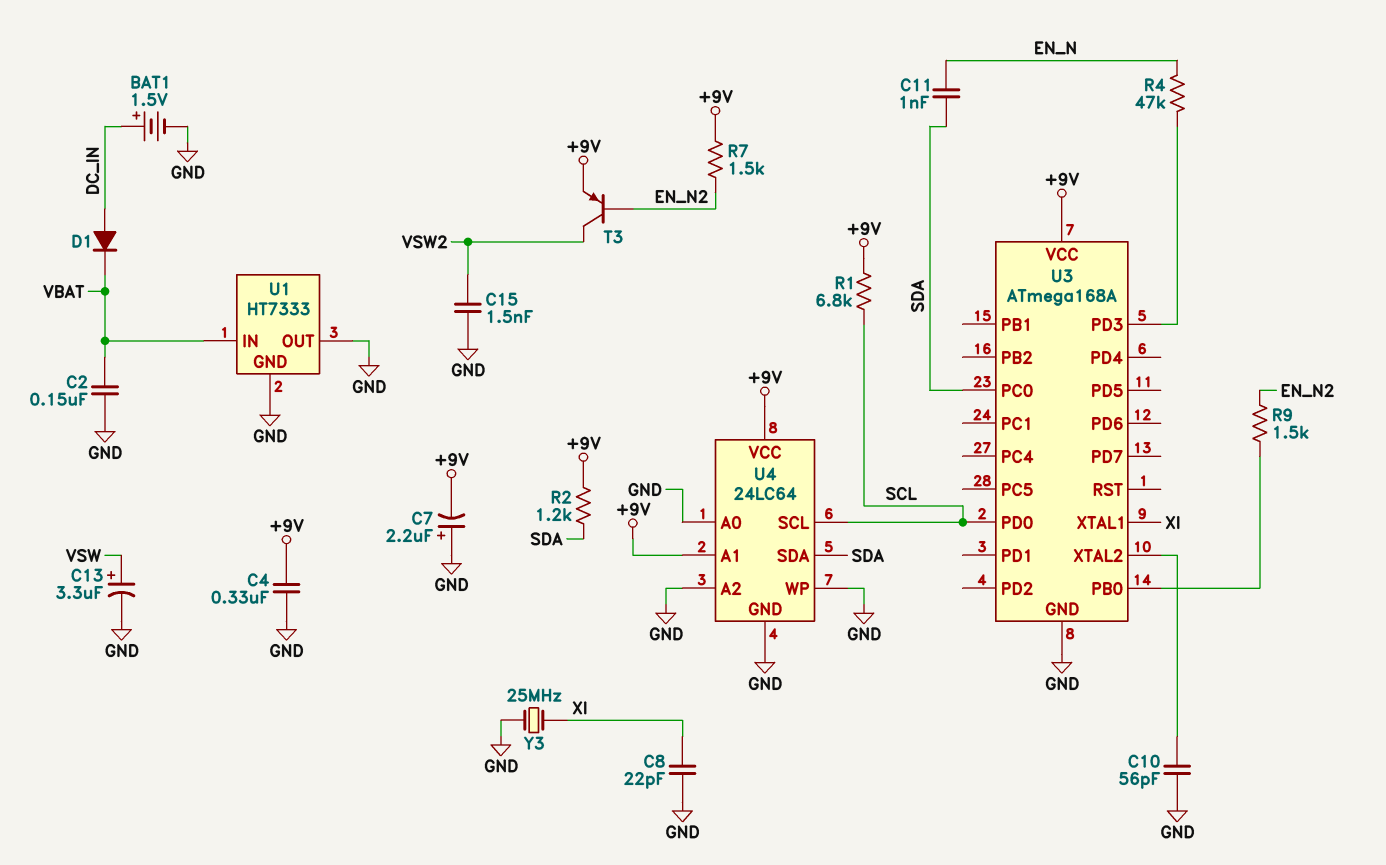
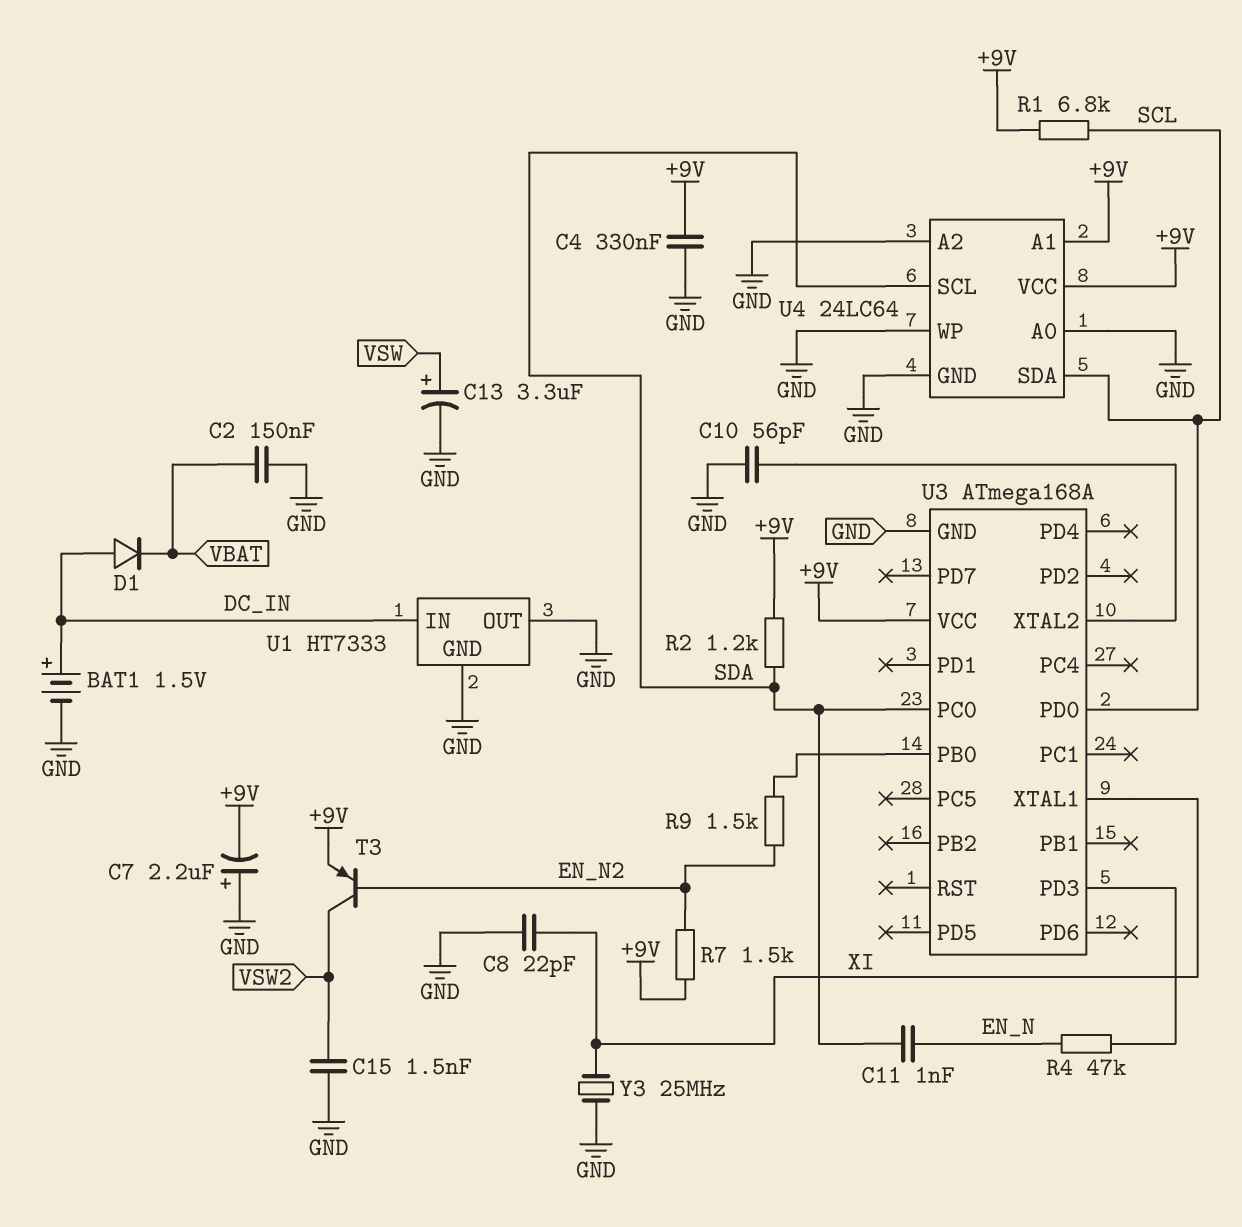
U1 pin IN: VBAT -> DC_IN
U4 pin SCL: SCL -> SDA
U4 pin SDA: SDA -> SCL

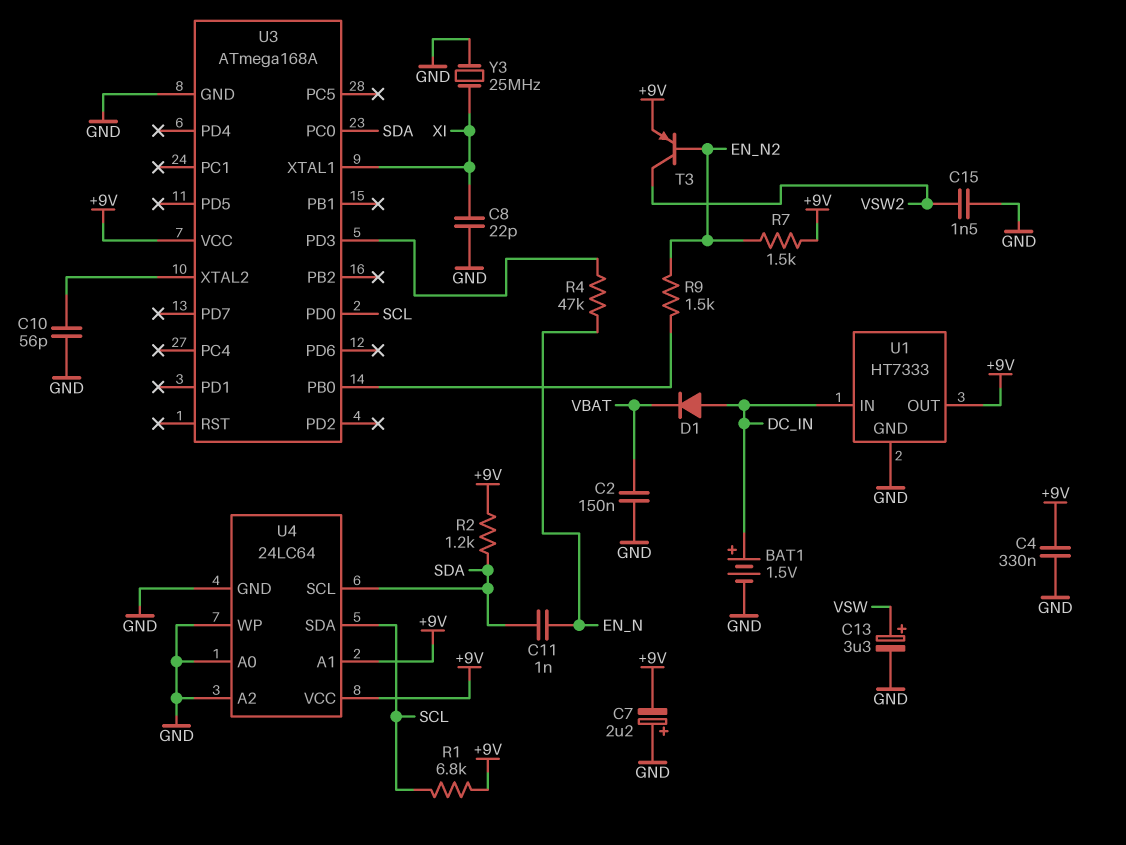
U1 pin OUT: GND -> +9V

